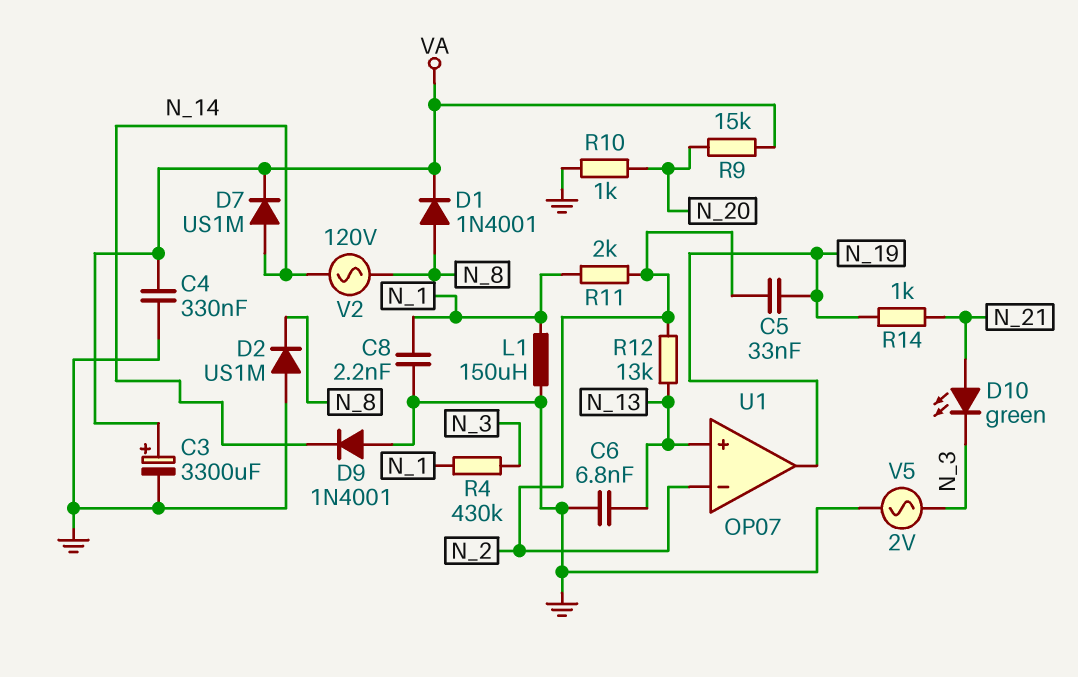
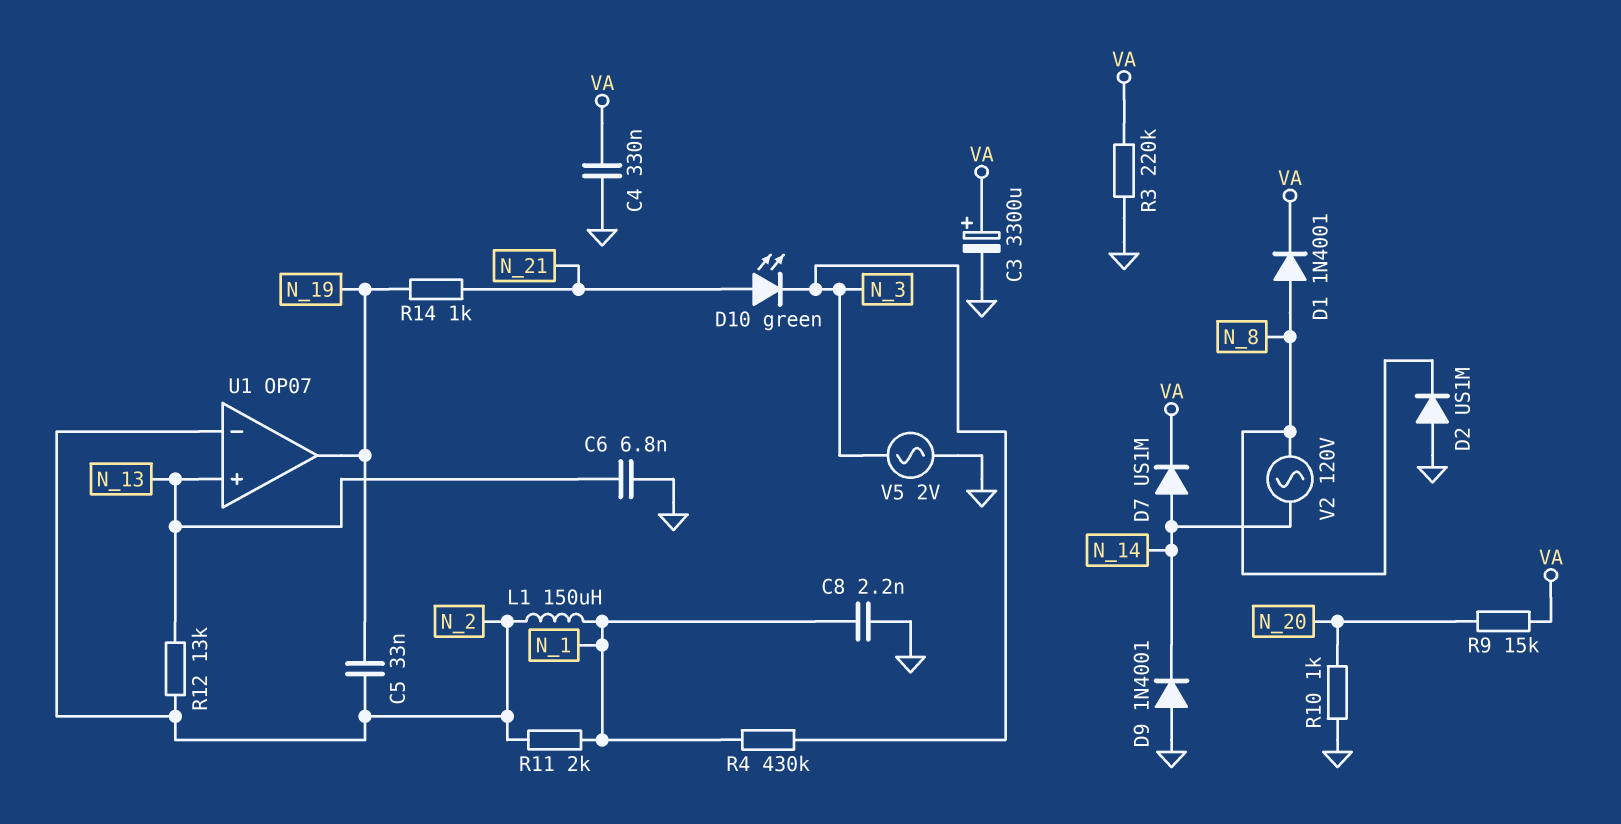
L1: 150uH (GND, N_1) -> 150uH (N_1, N_2)
R3: none -> 220k (GND, VA)

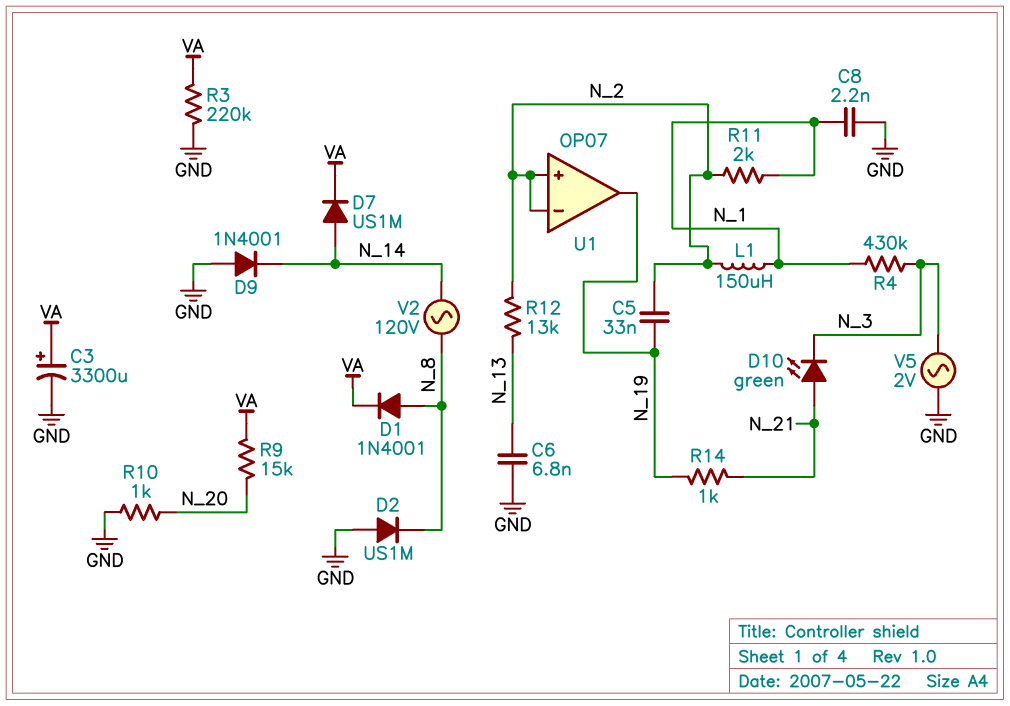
C4: 330nF (GND, VA) -> none
U1 pin in+: N_13 -> N_2

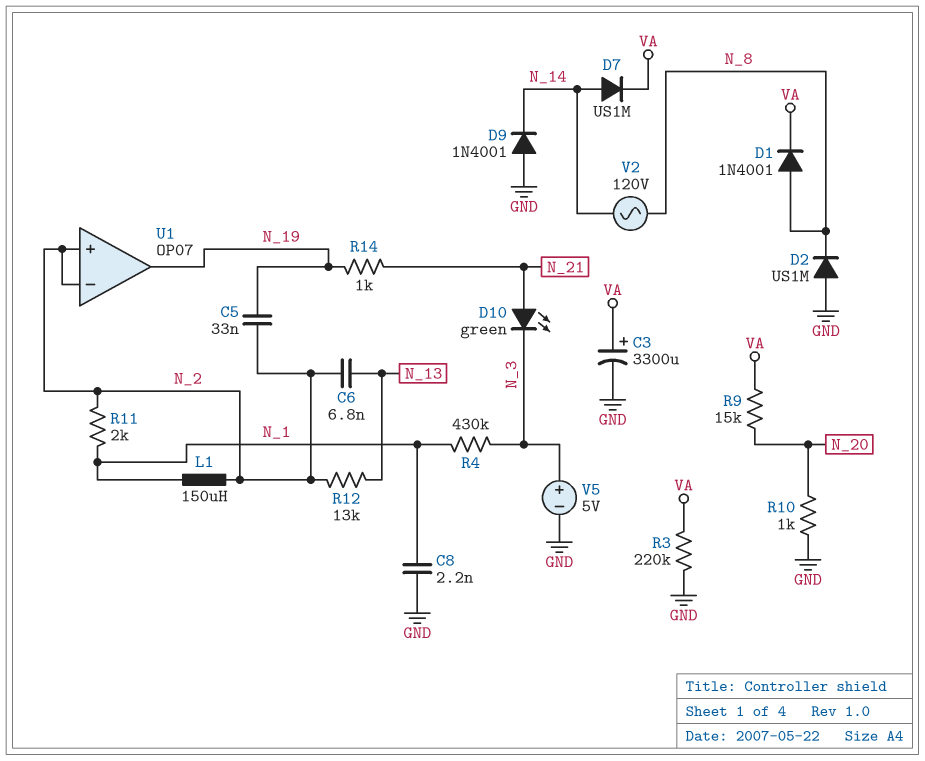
C6: 6.8nF (GND, N_13) -> 6.8nF (N_2, N_13)
V5: AC 2V (GND, N_3) -> 5V (plus N_3, minus GND)

